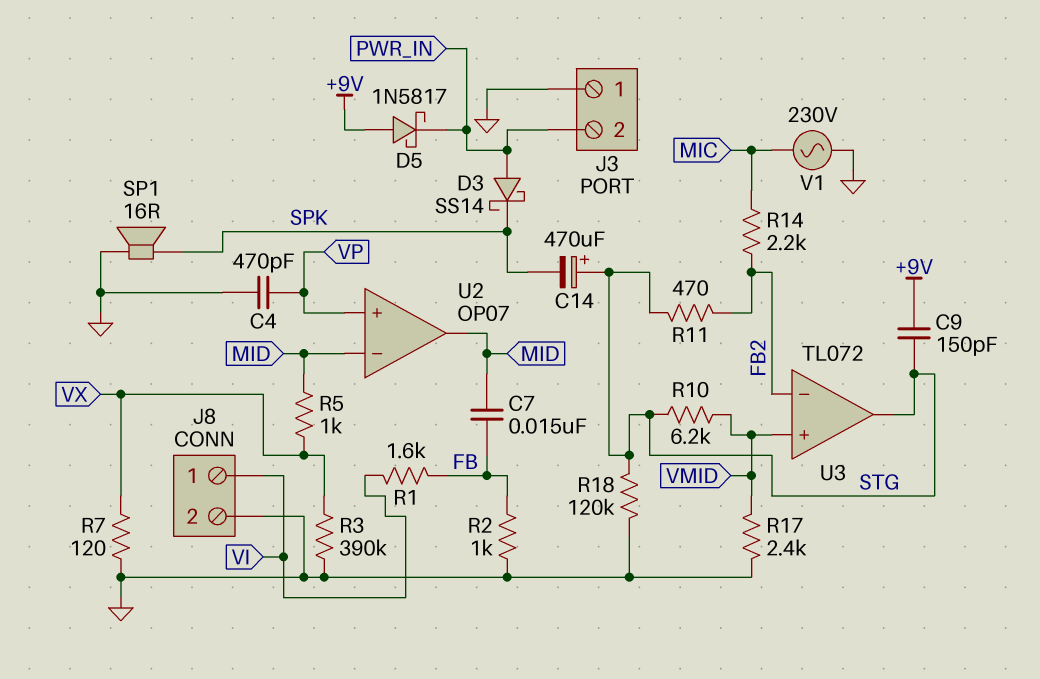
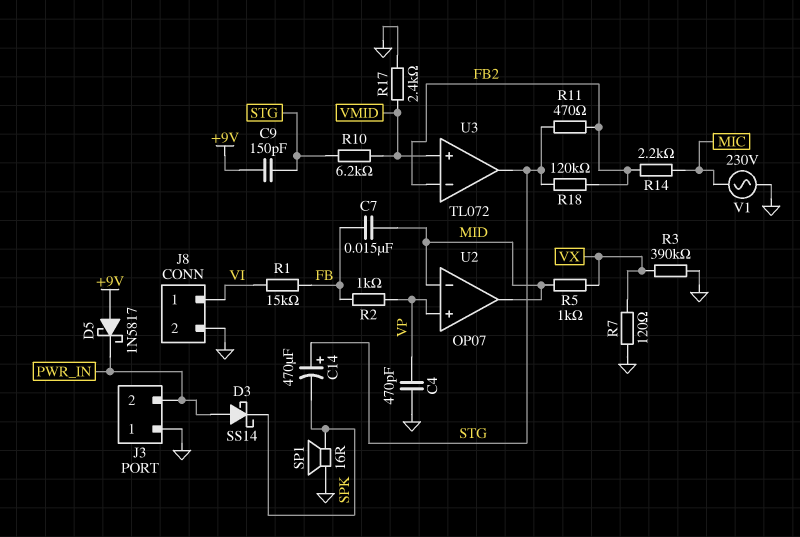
R1: 1.6k (FB, VI) -> 15k (FB, VI)
R2: 1k (FB, GND) -> 1k (FB, VP)
R18: 120k (GND, STG) -> 120k (FB2, STG)

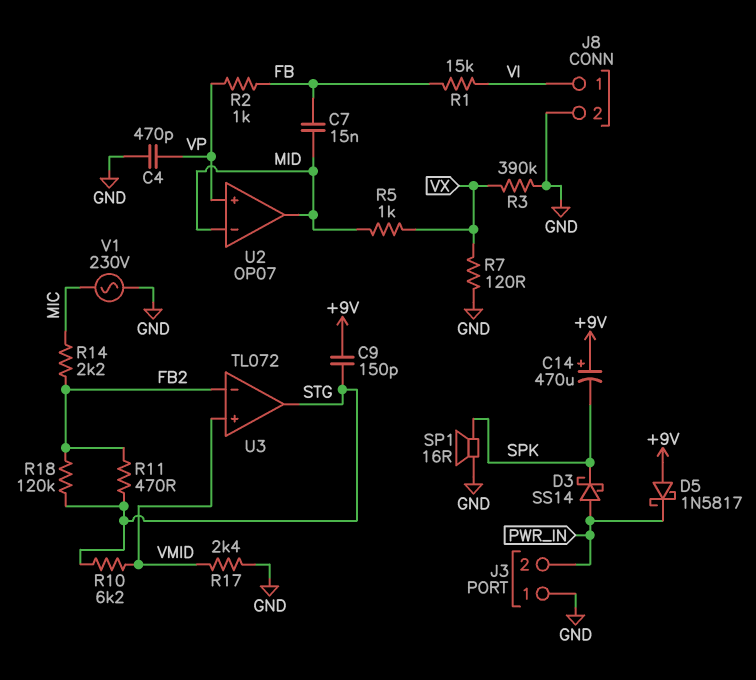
C14: 470uF (plus STG, minus SPK) -> 470uF (plus +9V, minus SPK)

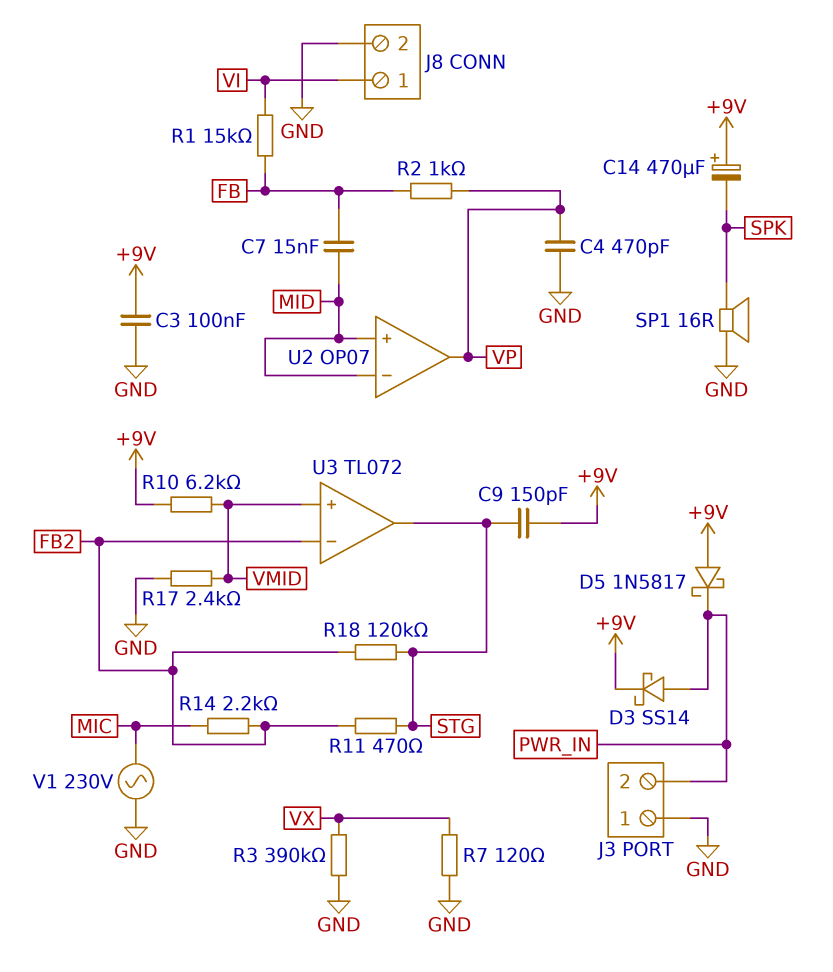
C3: none -> 100nF (+9V, GND)
D3: schottky SS14 (A PWR_IN, K SPK) -> schottky SS14 (A PWR_IN, K +9V)
R5: 1k (MID, VX) -> none
R10: 6.2k (STG, VMID) -> 6.2k (+9V, VMID)
U2 pin in+: VP -> MID
U2 pin out: MID -> VP

